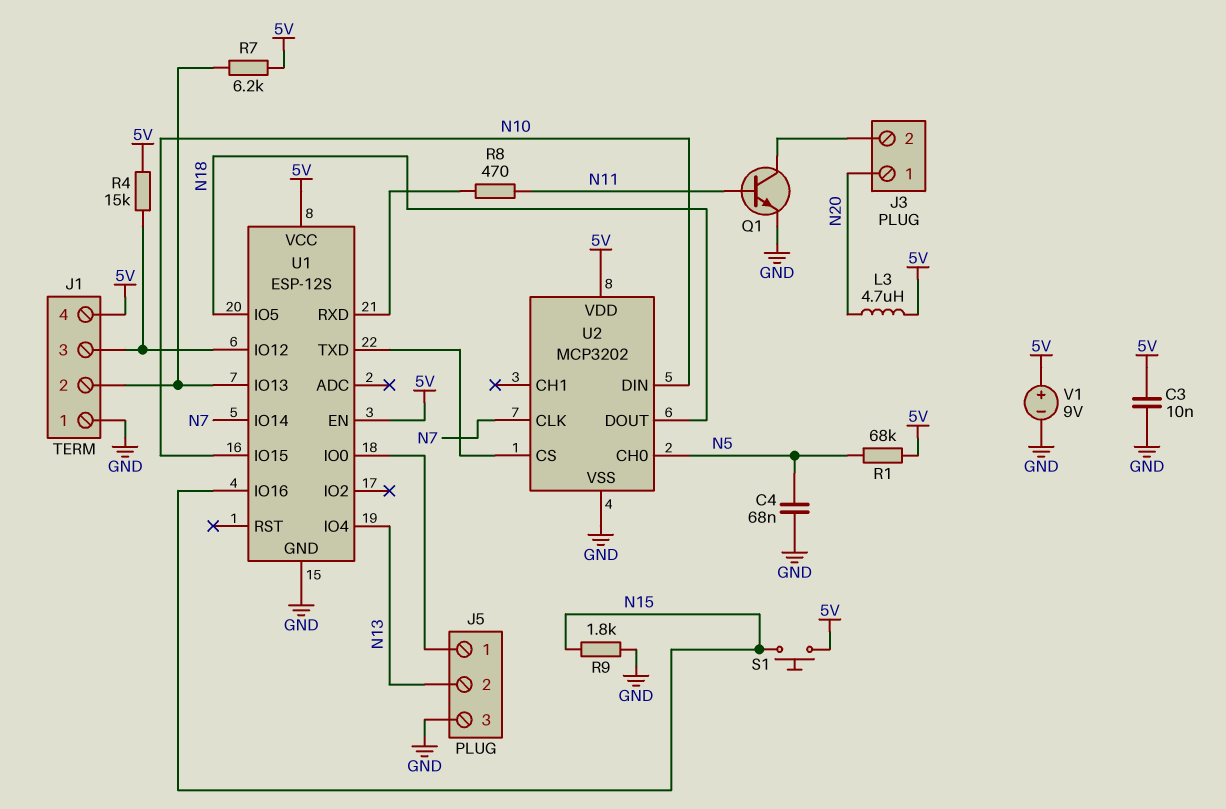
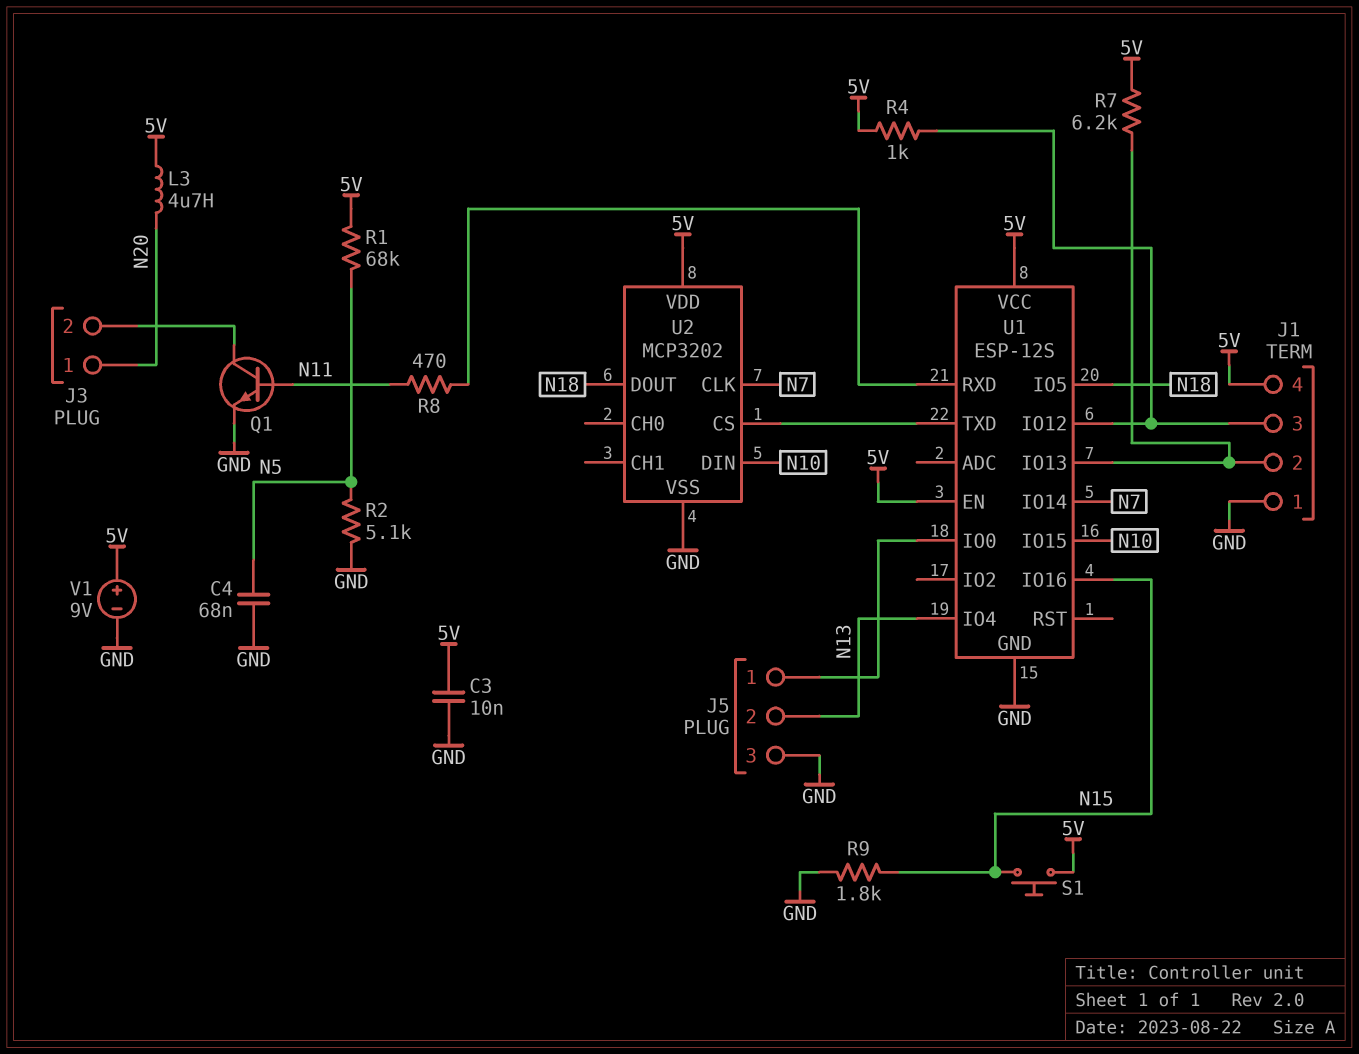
R2: none -> 5.1k (GND, N5)
R4: 15k (5V, J1/3) -> 1k (5V, J1/3)
U2 pin CH0: N5 -> none

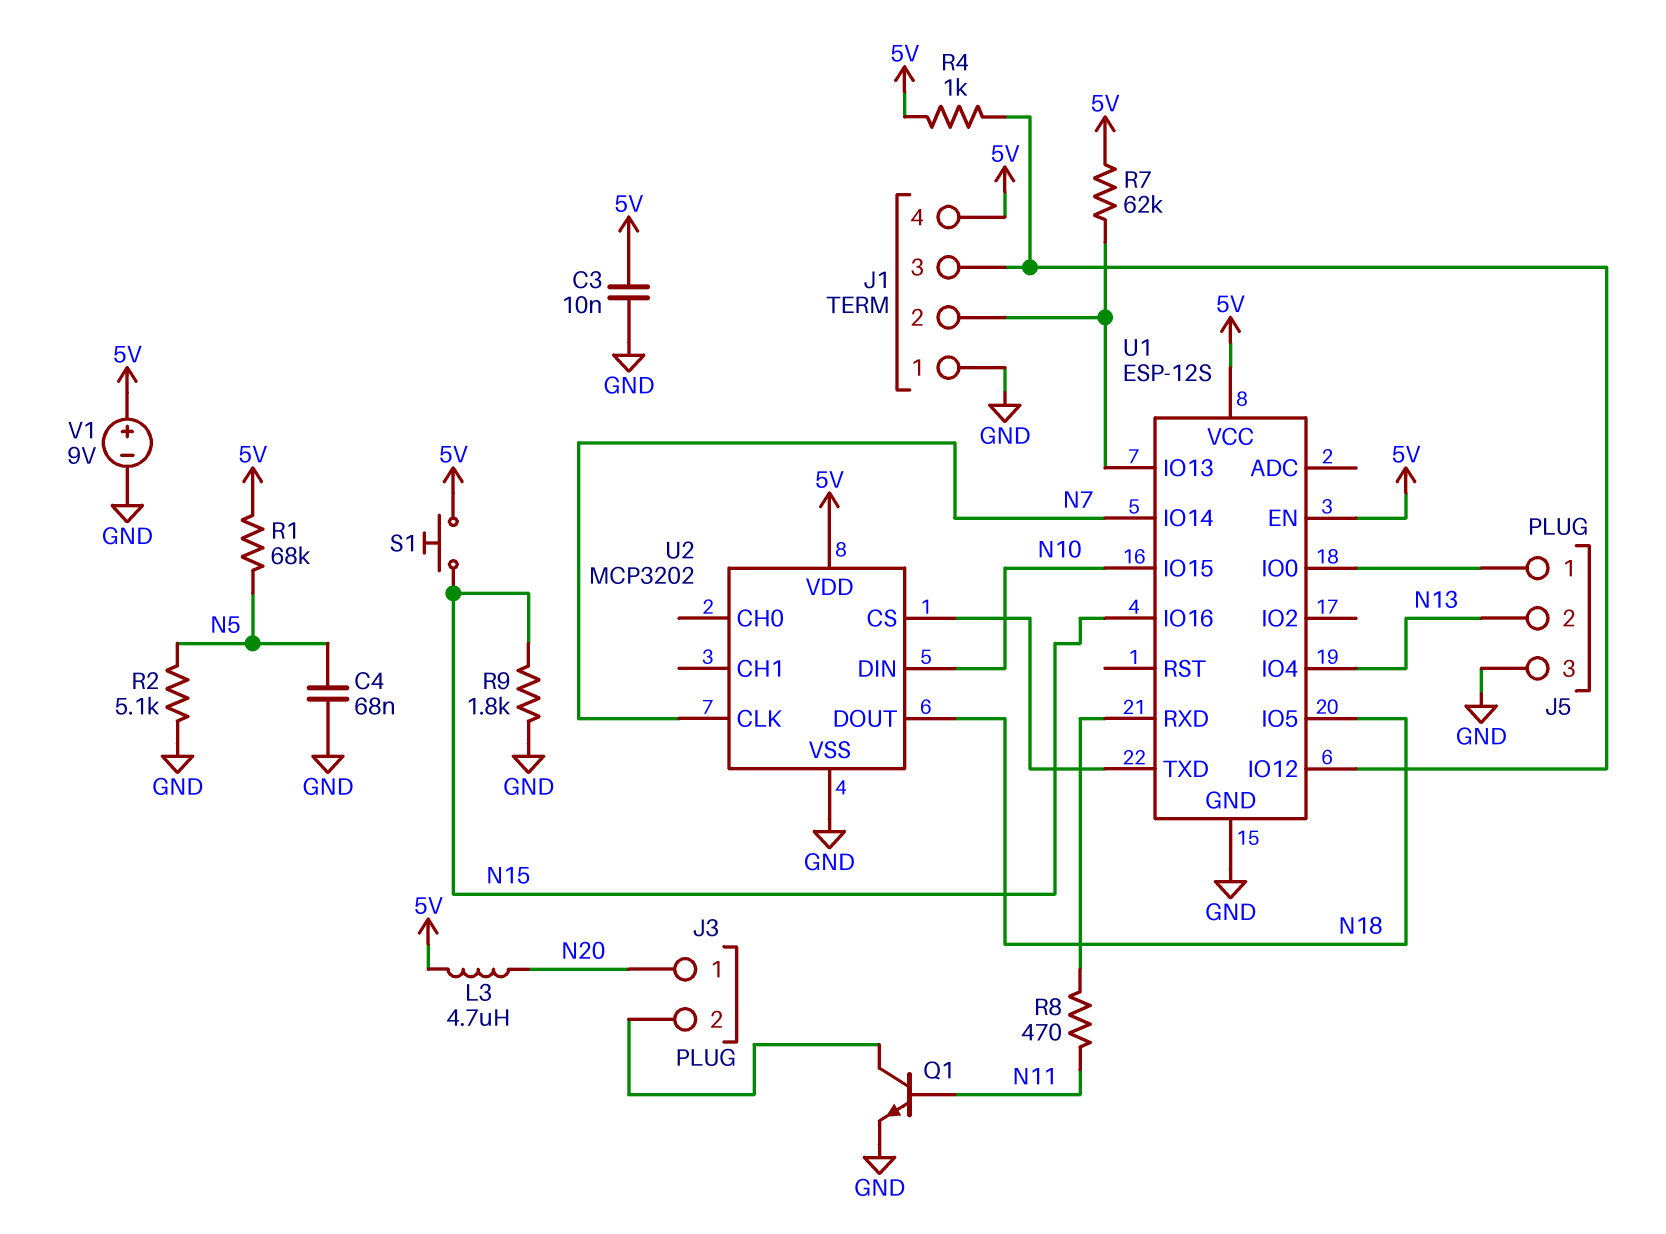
R7: 6.2k (5V, J1/2) -> 62k (5V, J1/2)

